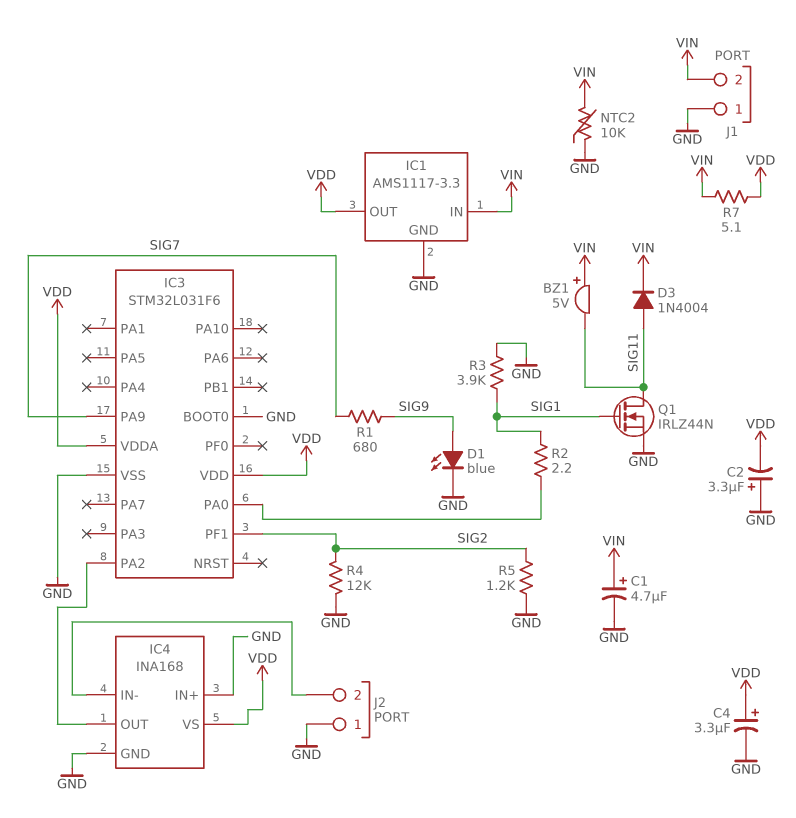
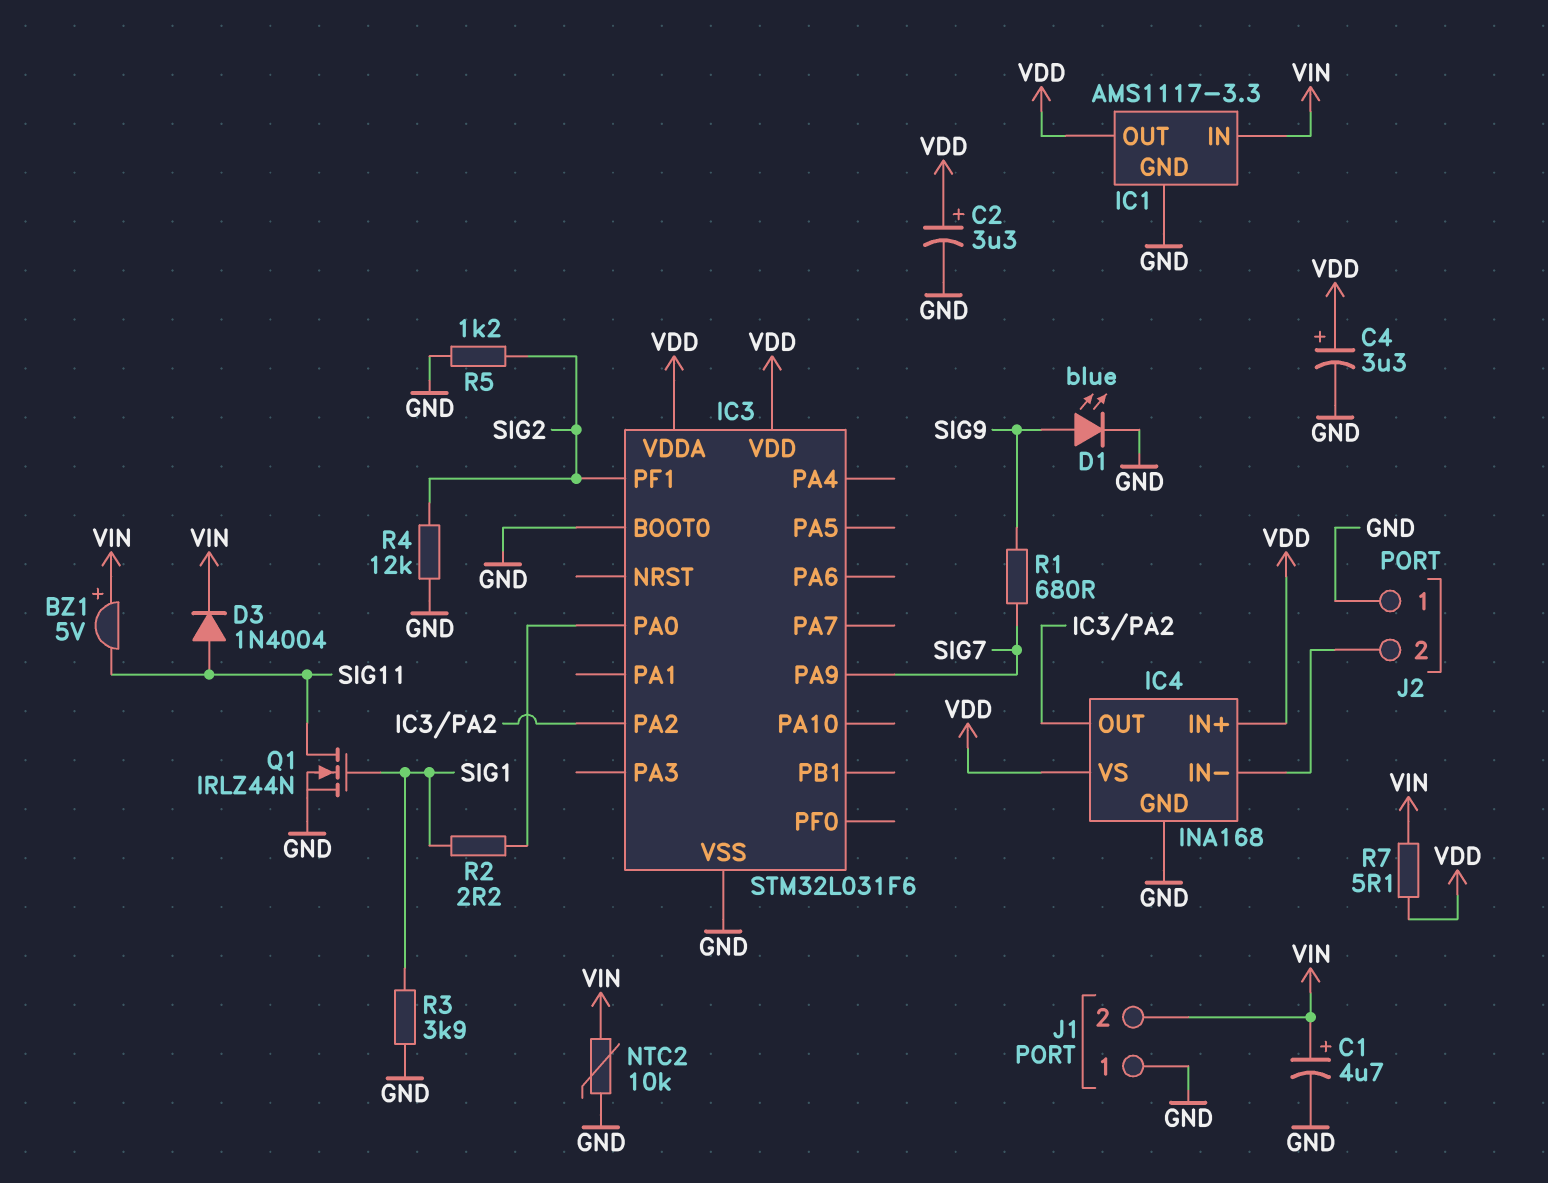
C2: 3.3uF (plus GND, minus VDD) -> 3.3uF (plus VDD, minus GND)
IC4 pin IN+: GND -> VDD

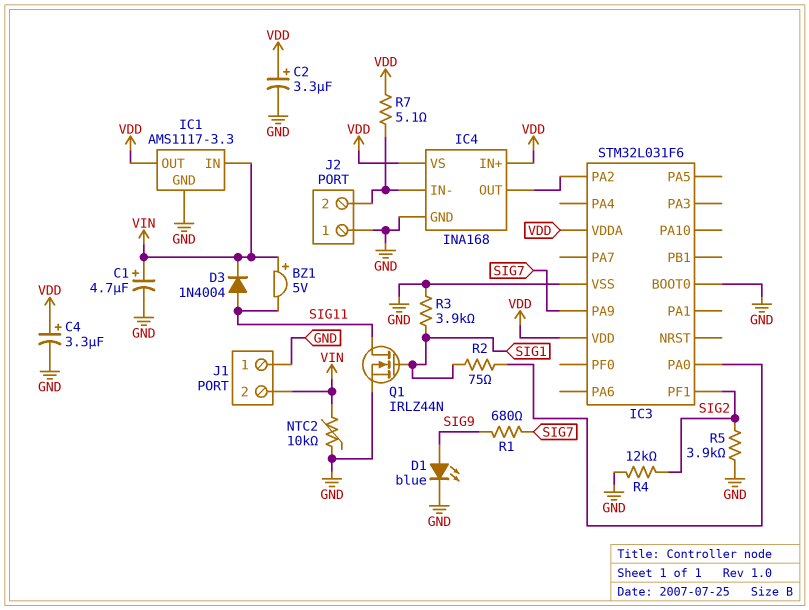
R2: 2.2 (IC3/PA0, SIG1) -> 75 (IC3/PA0, SIG1)
R5: 1.2k (GND, SIG2) -> 3.9k (GND, SIG2)
R7: 5.1 (VDD, VIN) -> 5.1 (IC4/IN-, VDD)

